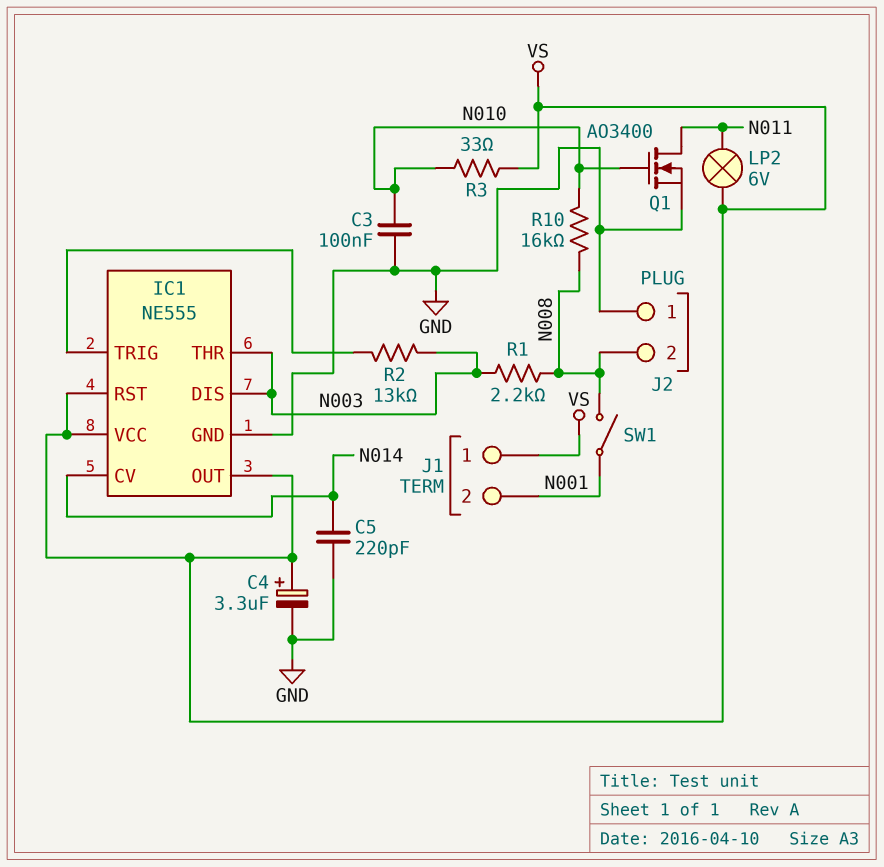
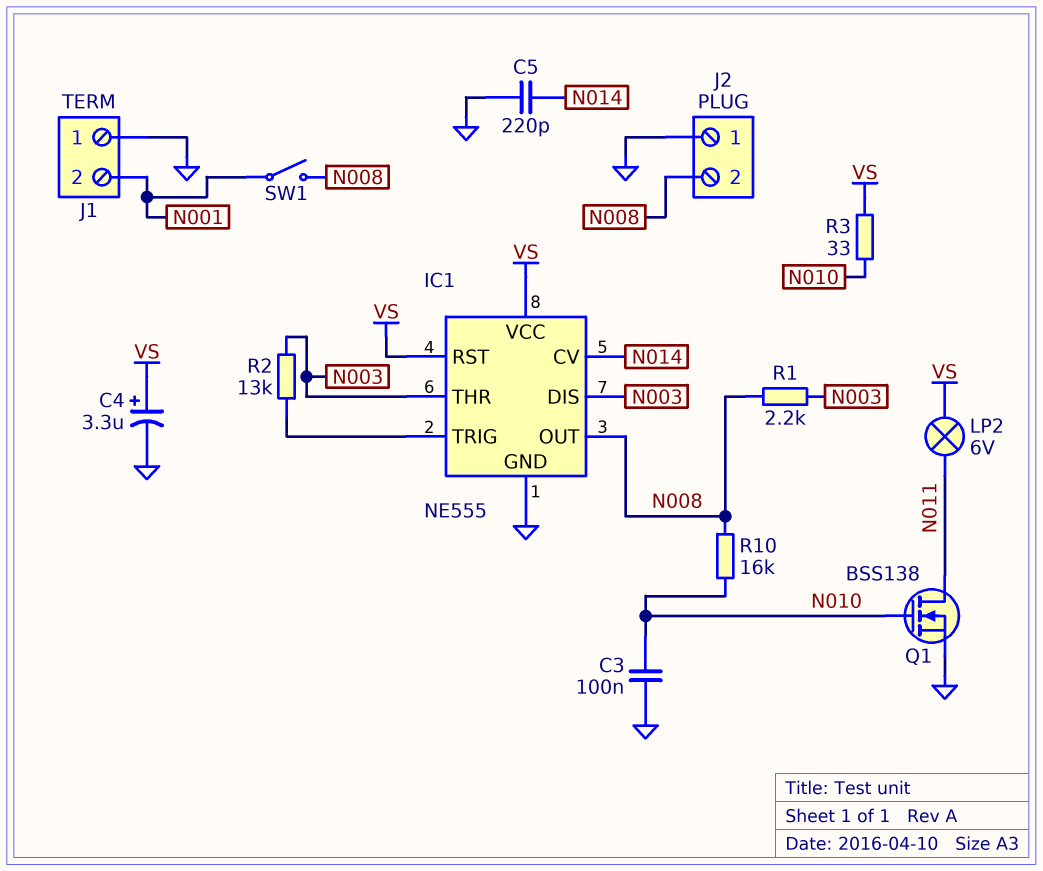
IC1 pin OUT: VS -> N008
J1 pin 1: VS -> GND
Q1: NMOS AO3400 (G N010, D N011, S GND) -> NMOS BSS138 (G N010, D N011, S GND)

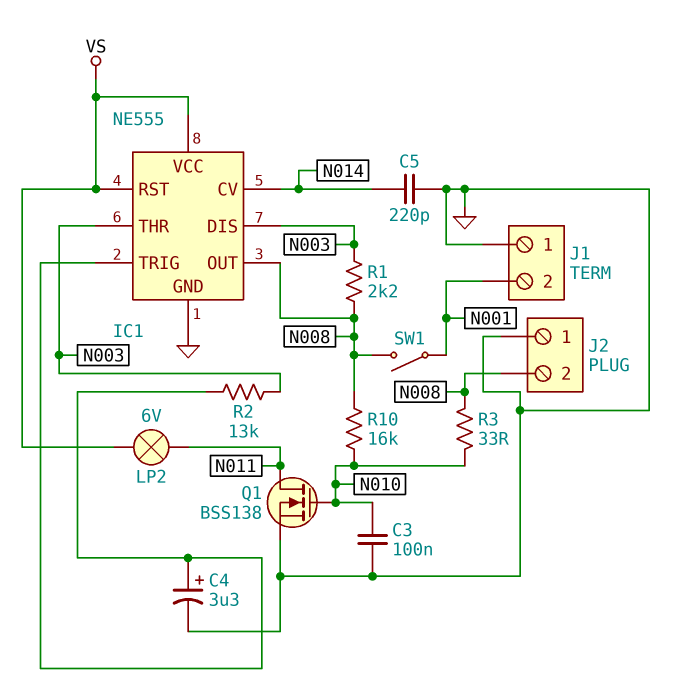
C4: 3.3uF (plus VS, minus GND) -> 3.3uF (plus IC1/TRIG, minus GND)
R3: 33 (N010, VS) -> 33 (N008, N010)

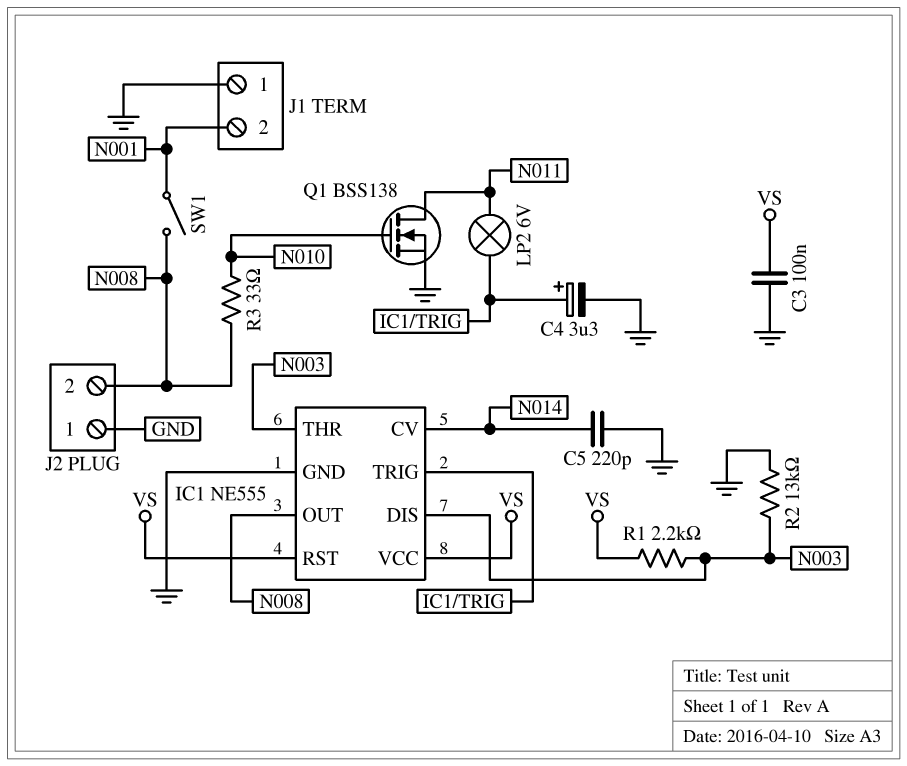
C3: 100nF (GND, N010) -> 100nF (GND, VS)
LP2: lamp 6V (N011, VS) -> lamp 6V (IC1/TRIG, N011)
R1: 2.2k (N003, N008) -> 2.2k (N003, VS)
R2: 13k (IC1/TRIG, N003) -> 13k (GND, N003)
R10: 16k (N008, N010) -> none

